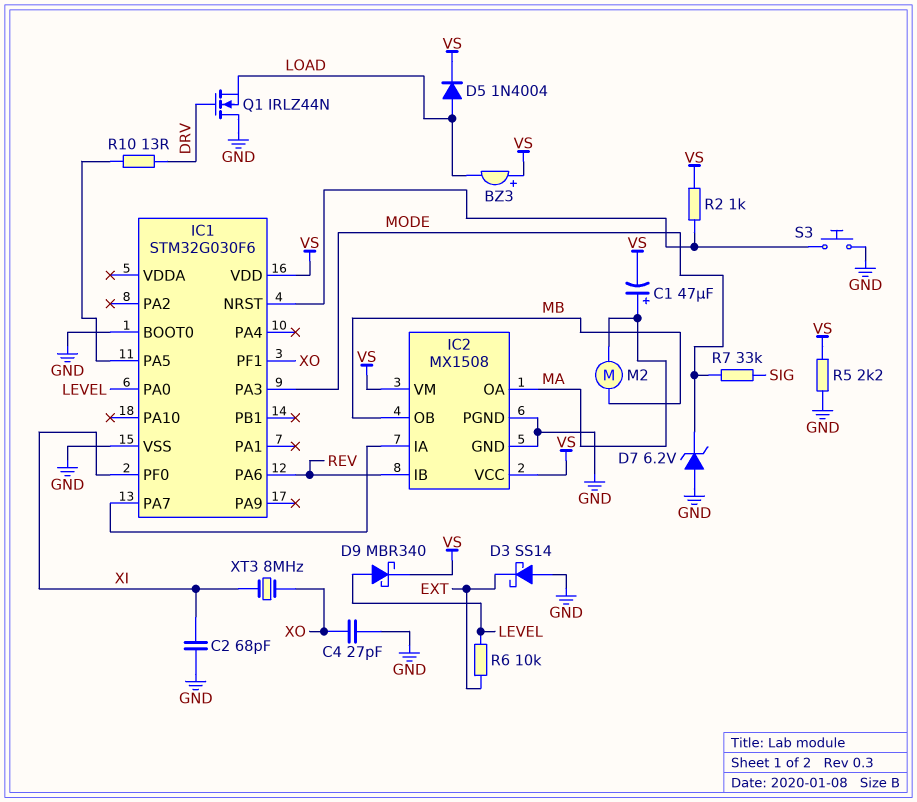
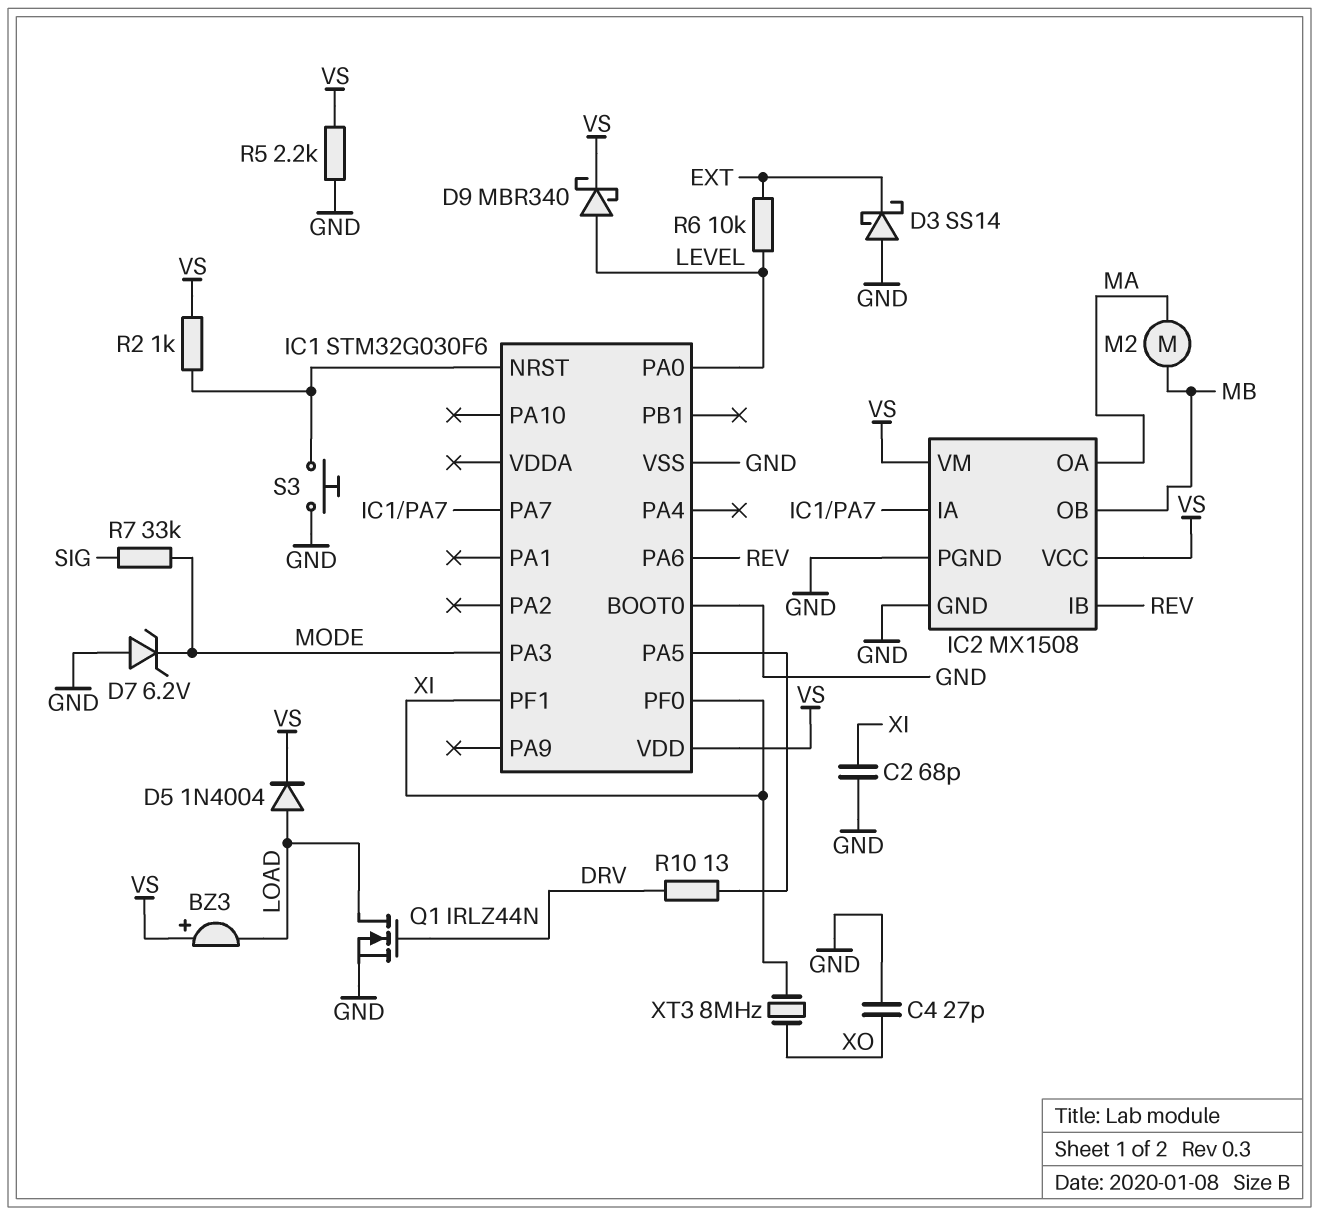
C1: 47uF (plus MA, minus VS) -> none
IC1 pin PF1: XO -> XI
Q1: NMOS IRLZ44N (G DRV, D GND, S LOAD) -> NMOS IRLZ44N (G DRV, D LOAD, S GND)

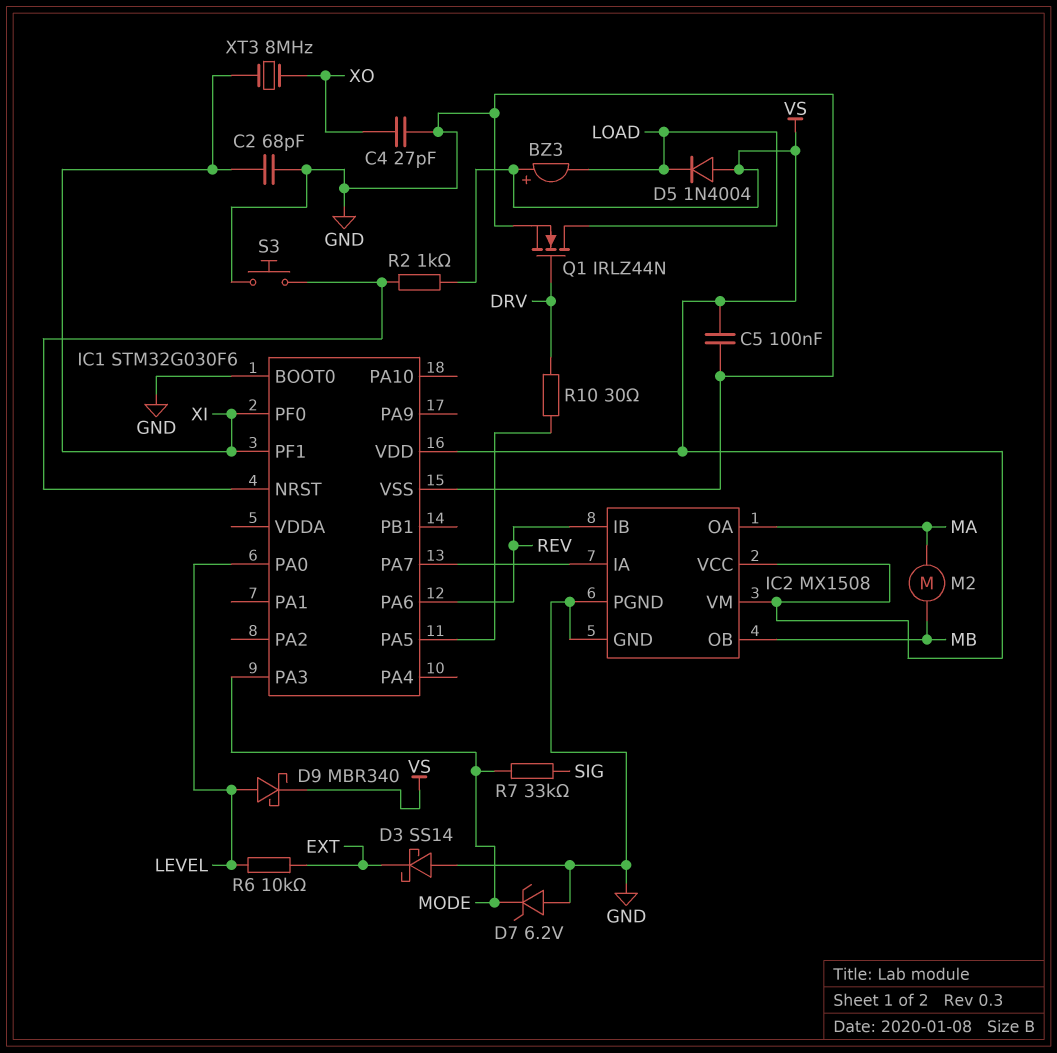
C5: none -> 100nF (GND, VS)
D5: diode 1N4004 (A LOAD, K VS) -> diode 1N4004 (A VS, K LOAD)
R5: 2.2k (GND, VS) -> none
R10: 13 (DRV, IC1/PA5) -> 30 (DRV, IC1/PA5)

